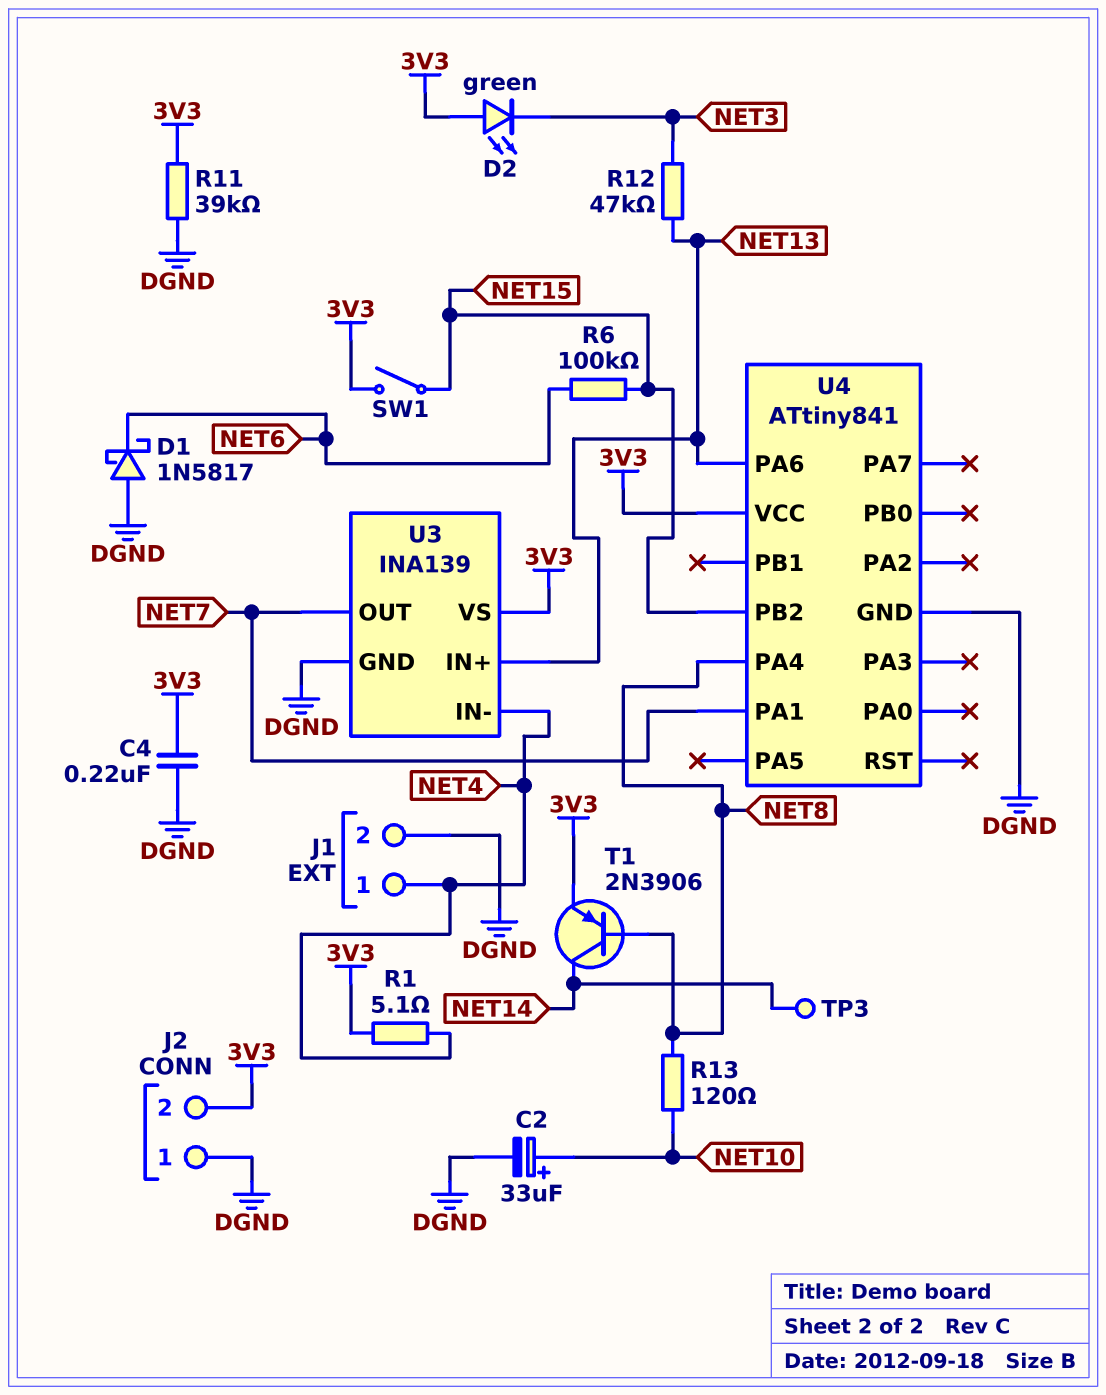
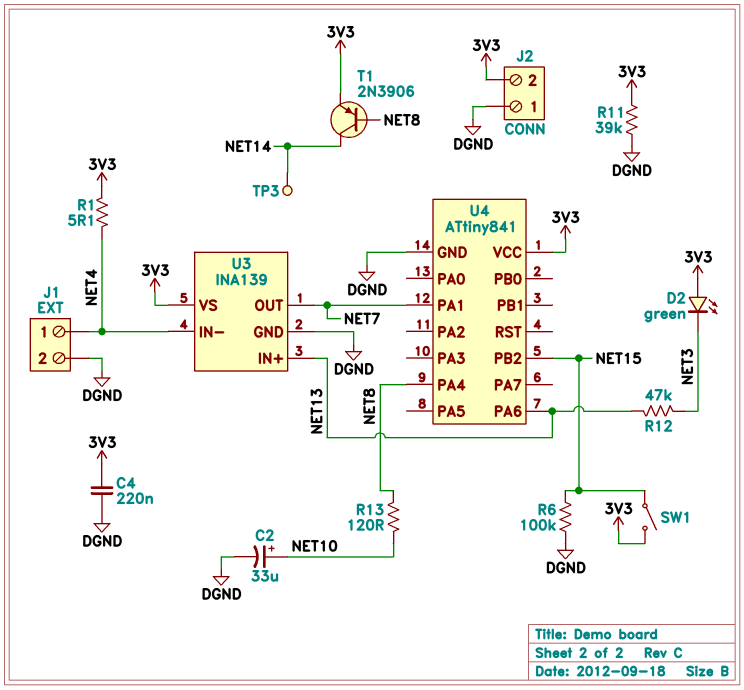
D1: schottky 1N5817 (A DGND, K NET6) -> none
R6: 100k (NET6, NET15) -> 100k (DGND, NET15)

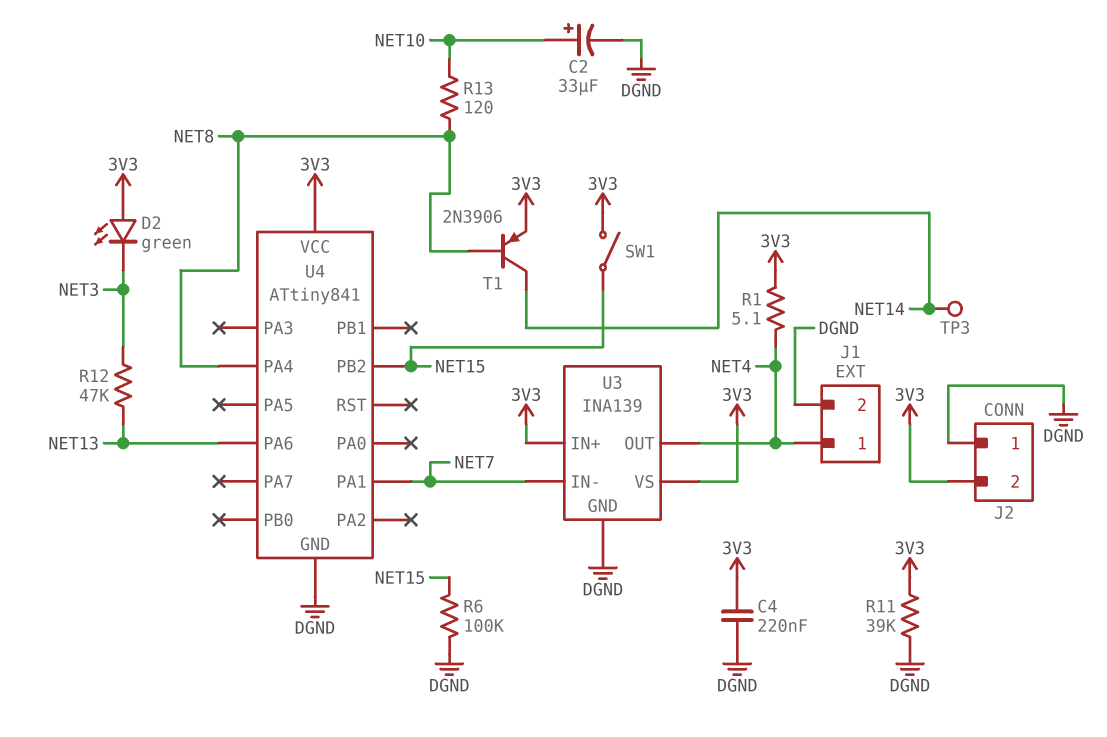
U3 pin IN+: NET13 -> 3V3
U3 pin IN-: NET4 -> NET7
U3 pin OUT: NET7 -> NET4

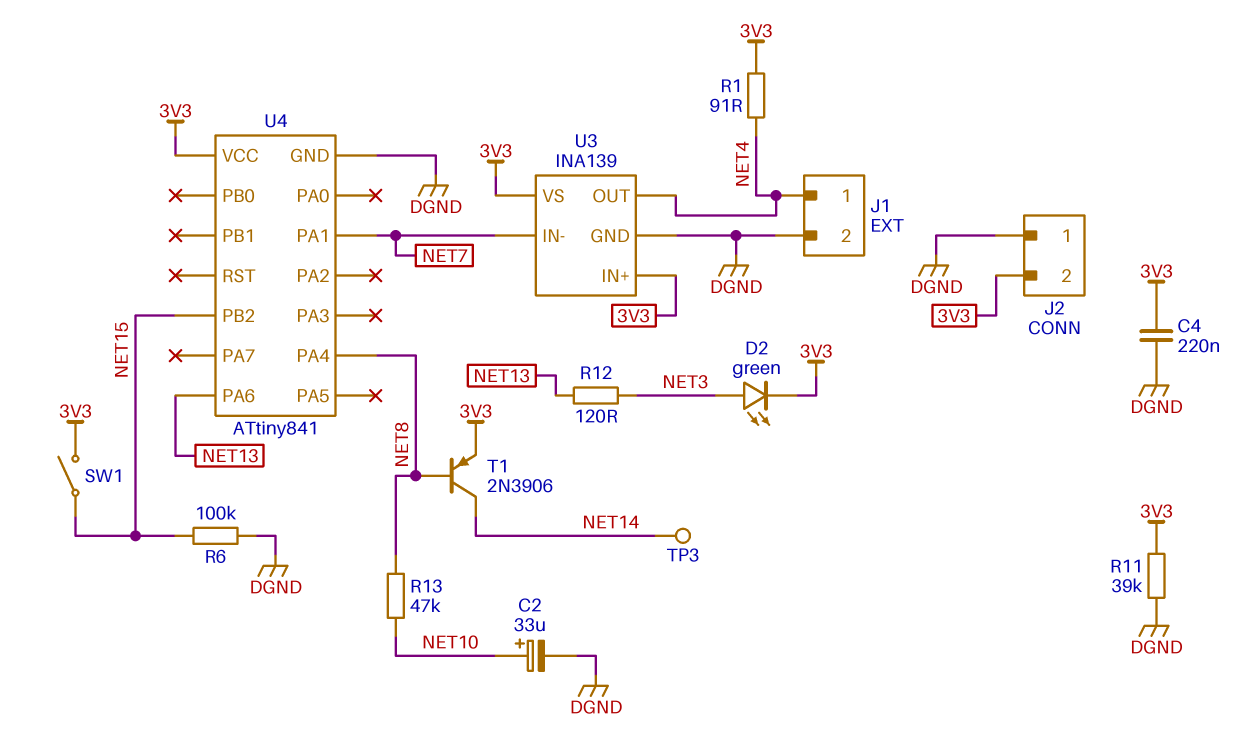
D2: LED green (A 3V3, K NET3) -> LED green (A NET3, K 3V3)
R1: 5.1 (3V3, NET4) -> 91 (3V3, NET4)
R12: 47k (NET3, NET13) -> 120 (NET3, NET13)
R13: 120 (NET8, NET10) -> 47k (NET8, NET10)

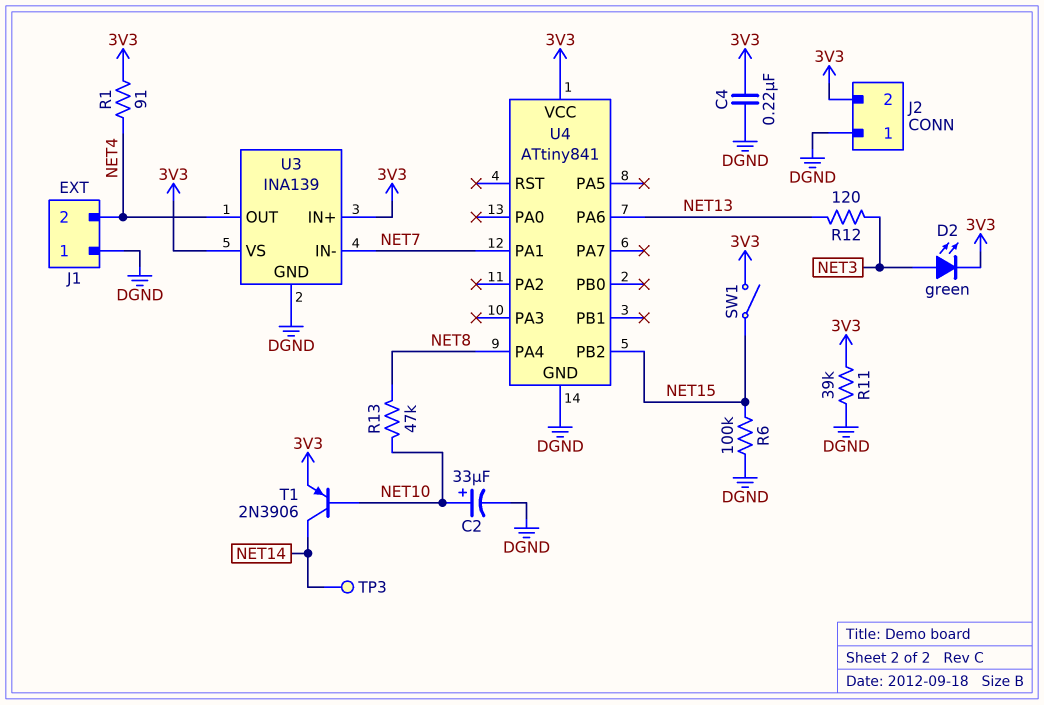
J1 pin 1: NET4 -> DGND
J1 pin 2: DGND -> NET4
T1: PNP 2N3906 (B NET8, C NET14, E 3V3) -> PNP 2N3906 (B NET10, C NET14, E 3V3)

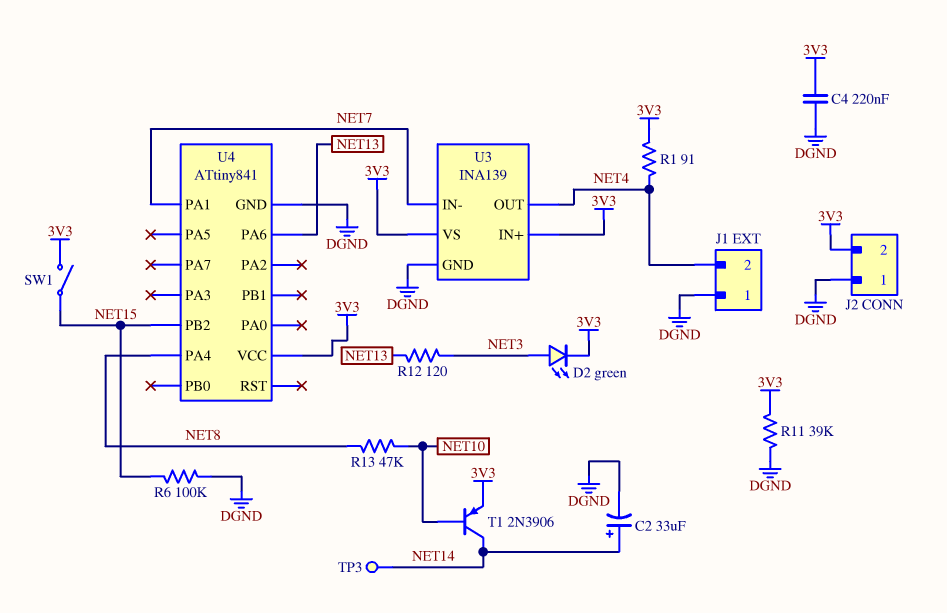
C2: 33uF (plus NET10, minus DGND) -> 33uF (plus NET14, minus DGND)

